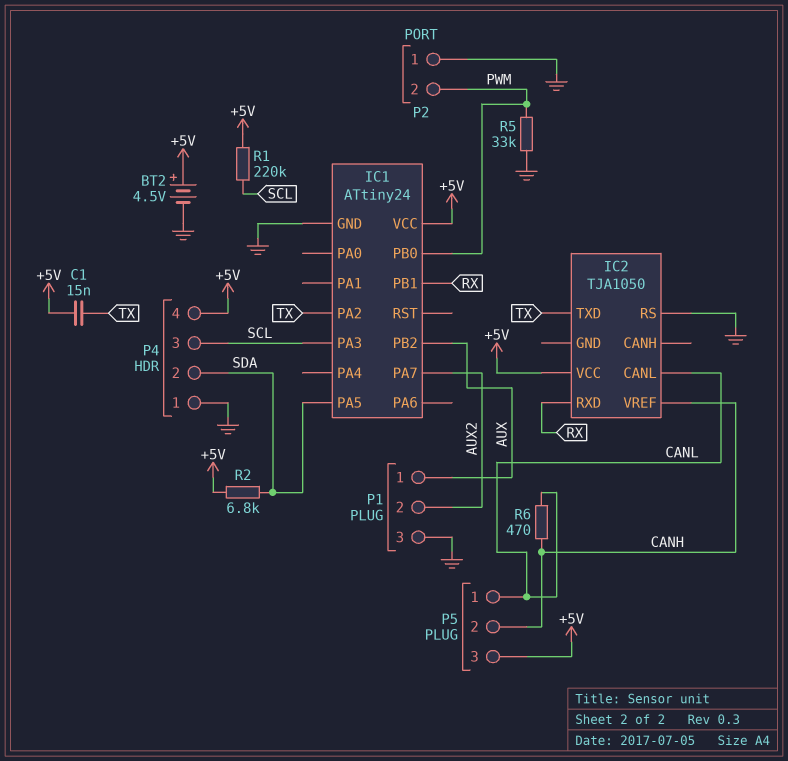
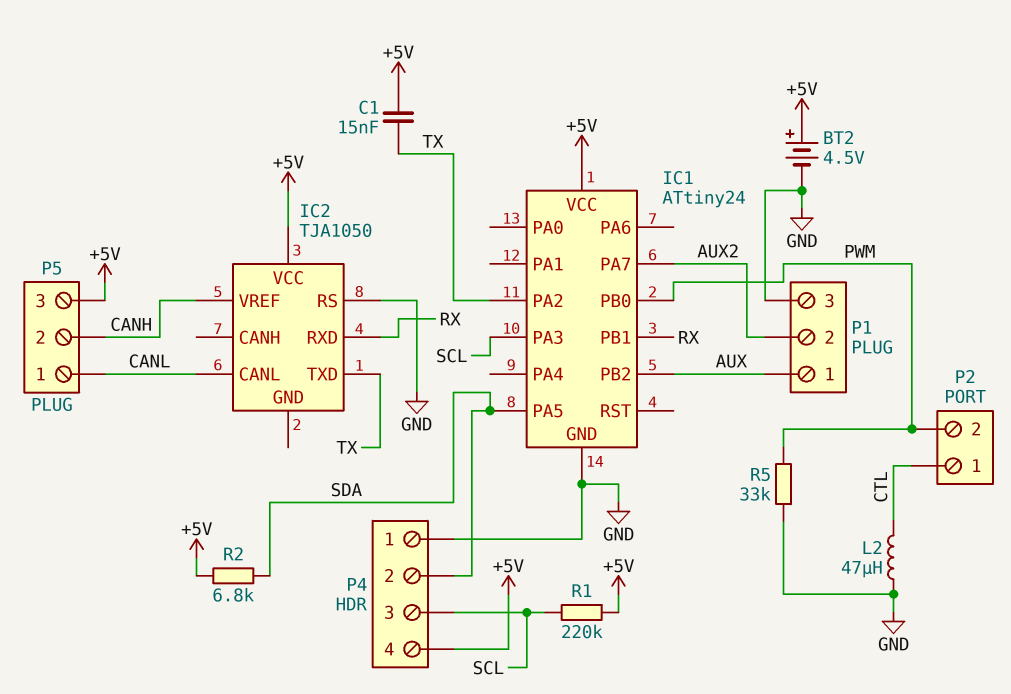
L2: none -> 47uH (CTL, GND)
P2 pin 1: GND -> CTL
R6: 470 (CANH, CANL) -> none

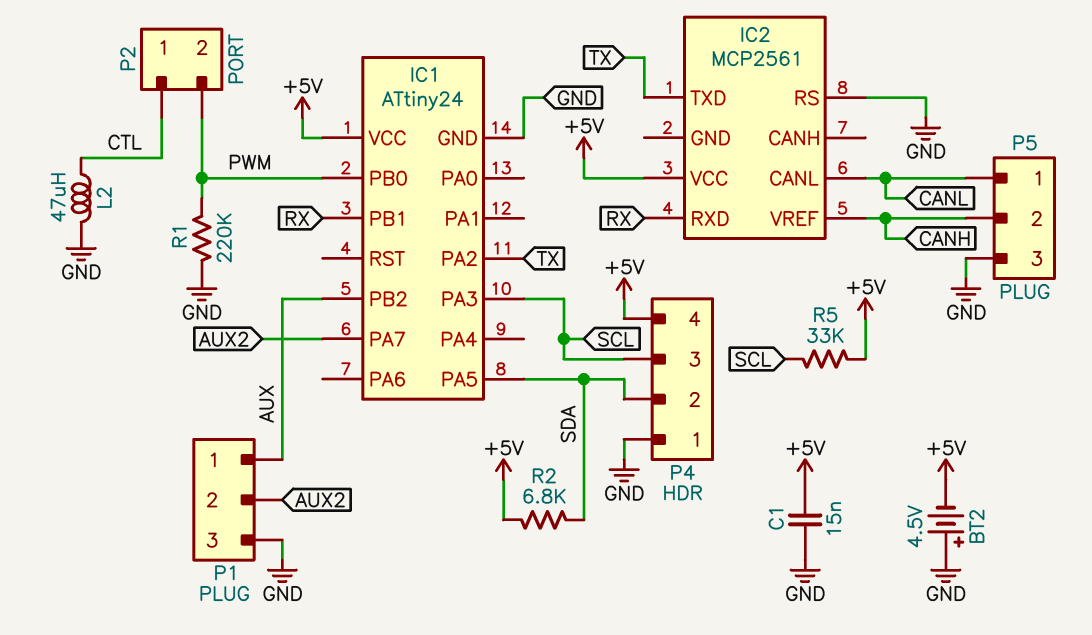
BT2: 4.5V (plus +5V, minus GND) -> 4.5V (plus GND, minus +5V)
C1: 15nF (+5V, TX) -> 15nF (+5V, GND)
IC2: TJA1050 -> MCP2561
P5 pin 3: +5V -> GND
R1: 220k (+5V, SCL) -> 220k (GND, PWM)
R5: 33k (GND, PWM) -> 33k (+5V, SCL)

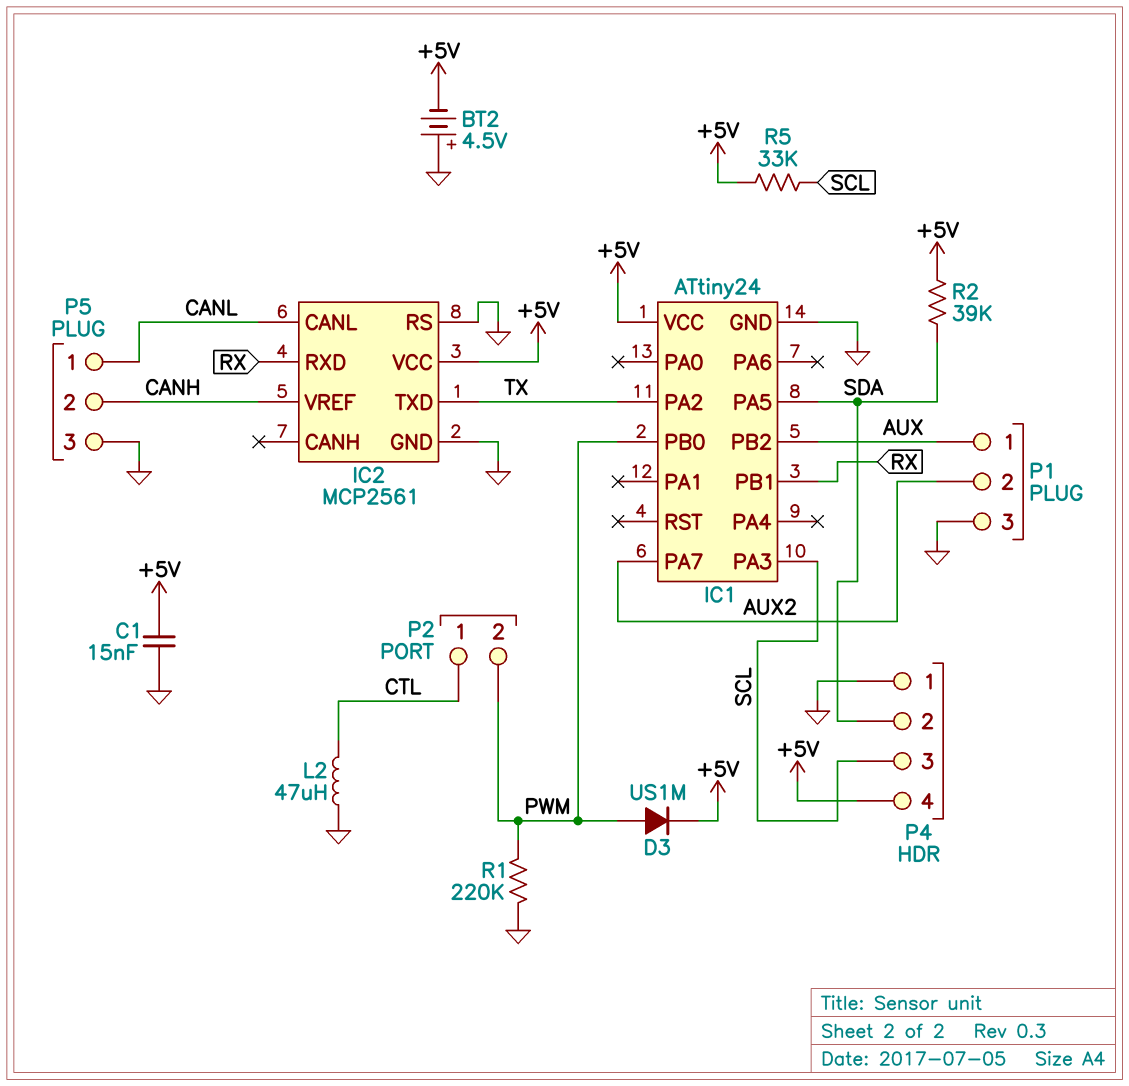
D3: none -> diode US1M (A PWM, K +5V)
IC2 pin GND: none -> GND
R2: 6.8k (+5V, SDA) -> 39k (+5V, SDA)

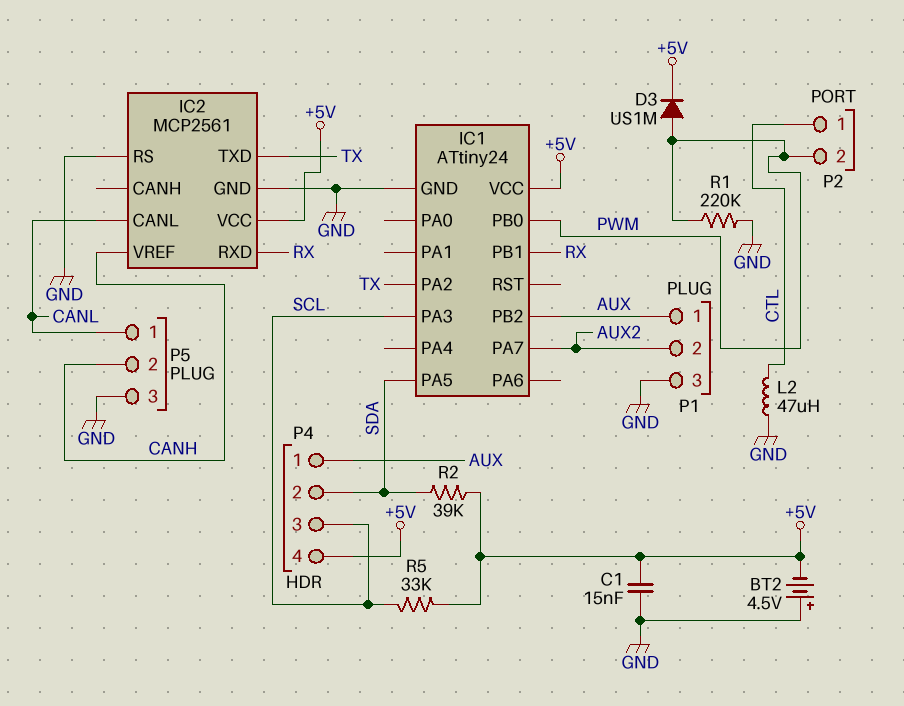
P4 pin 1: GND -> AUX

